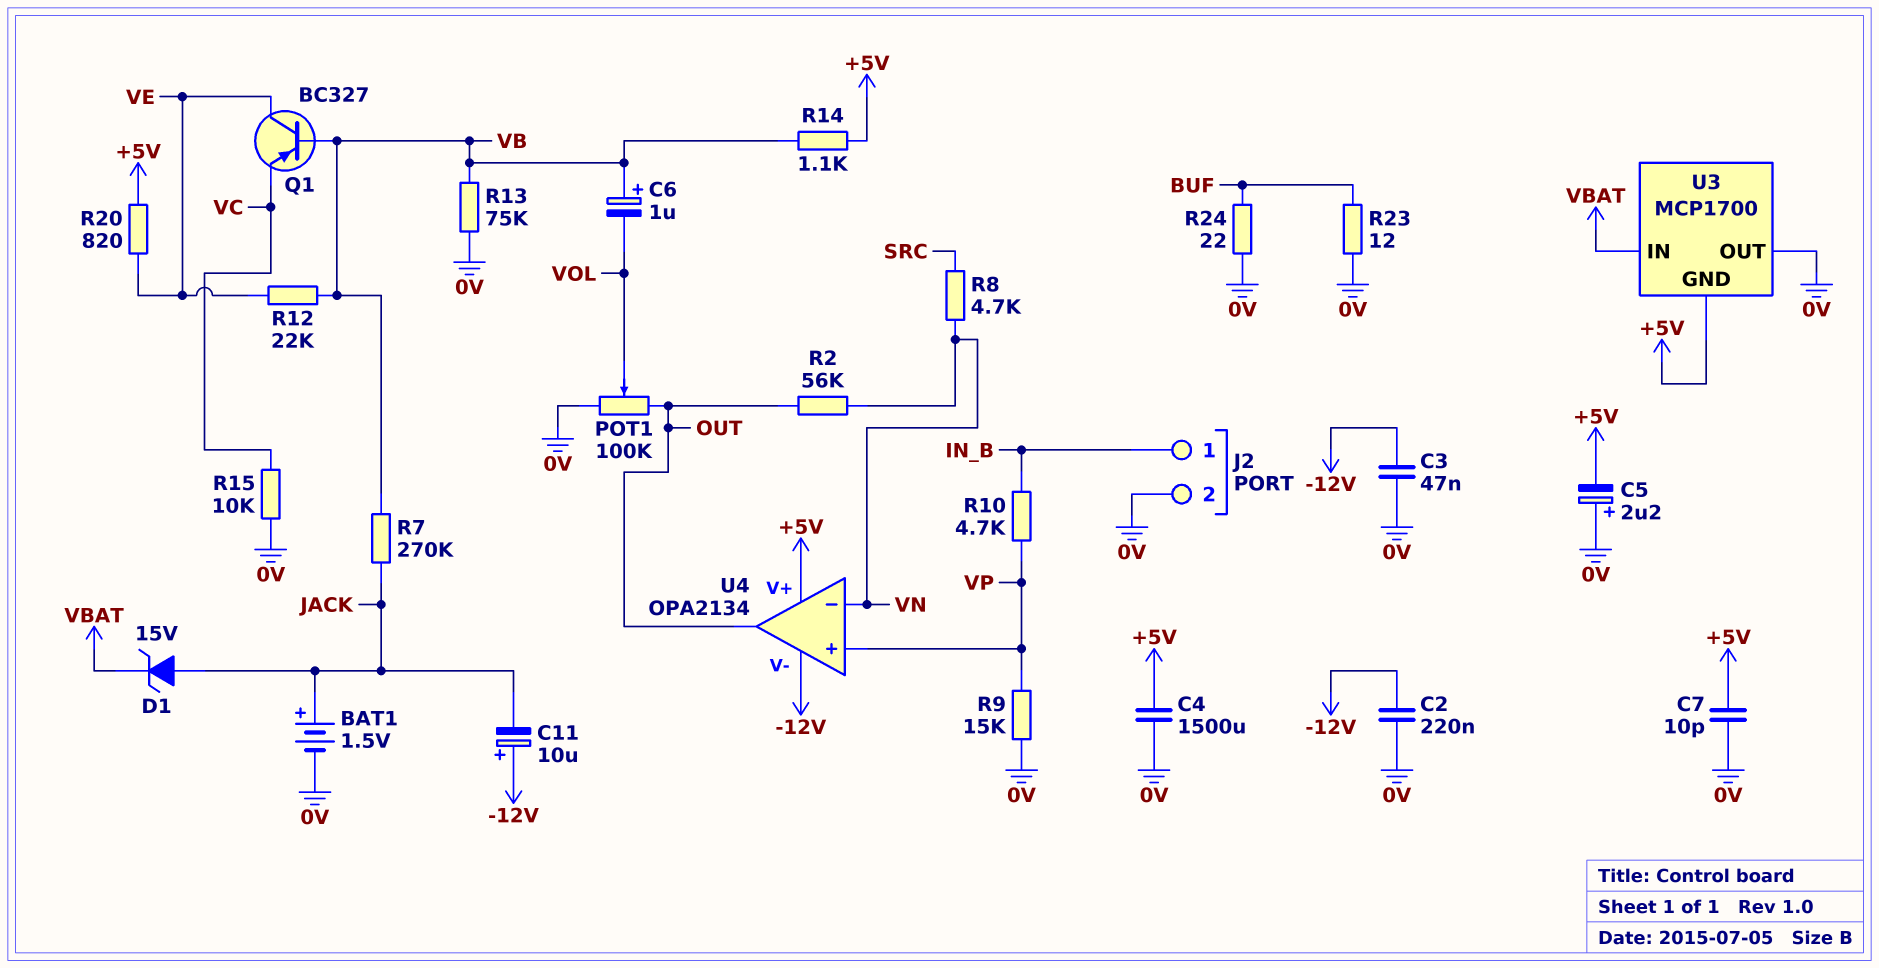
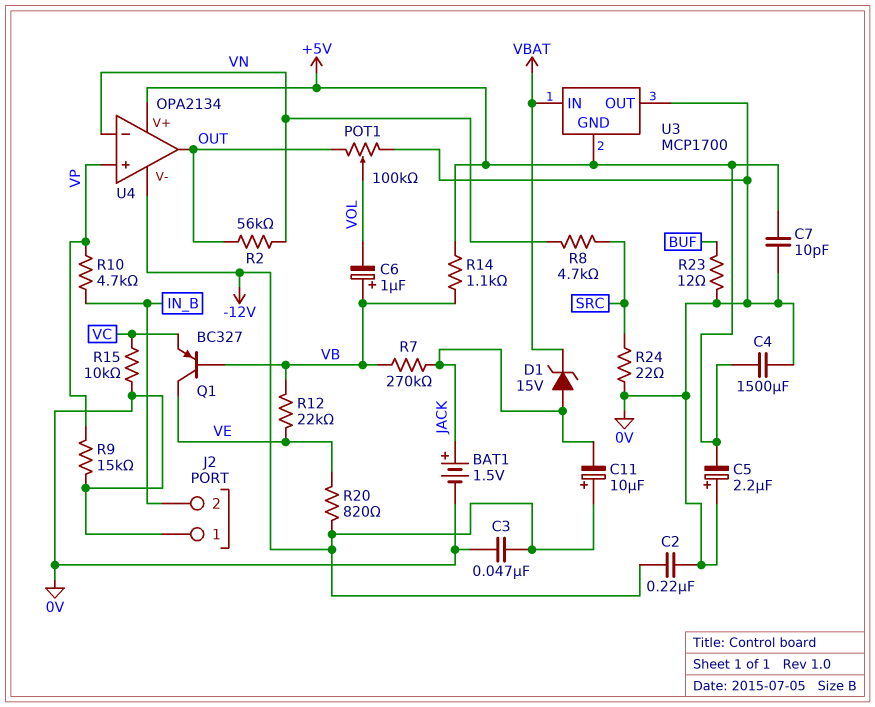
J2 pin 1: IN_B -> 0V
J2 pin 2: 0V -> IN_B
R13: 75k (0V, VB) -> none
R20: 820 (+5V, VE) -> 820 (-12V, VE)
R24: 22 (0V, BUF) -> 22 (0V, SRC)

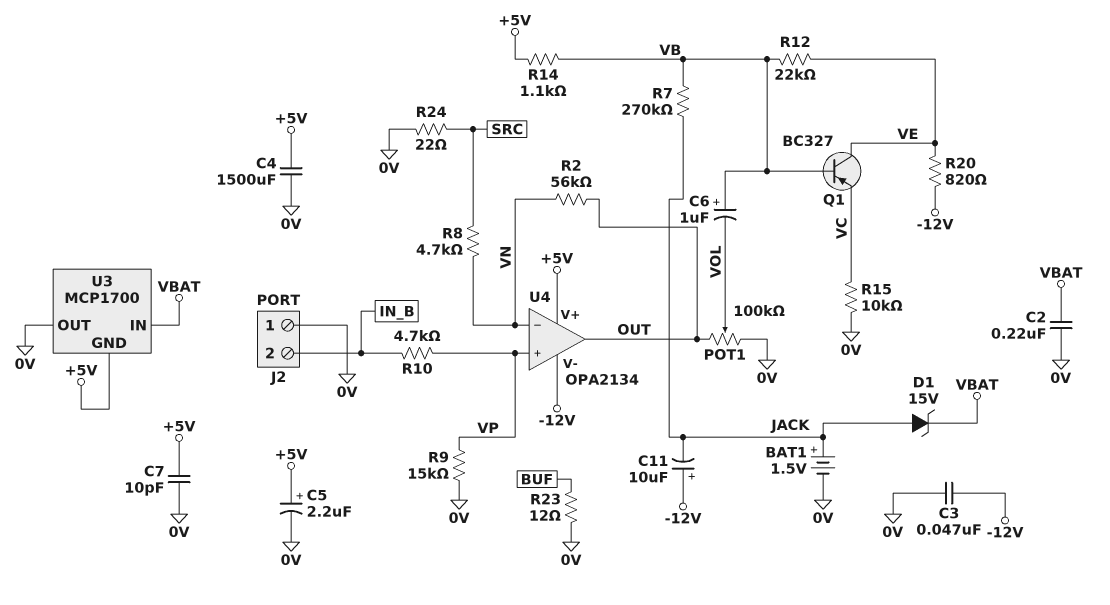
C2: 220nF (-12V, 0V) -> 220nF (0V, VBAT)
C5: 2.2uF (plus 0V, minus +5V) -> 2.2uF (plus +5V, minus 0V)

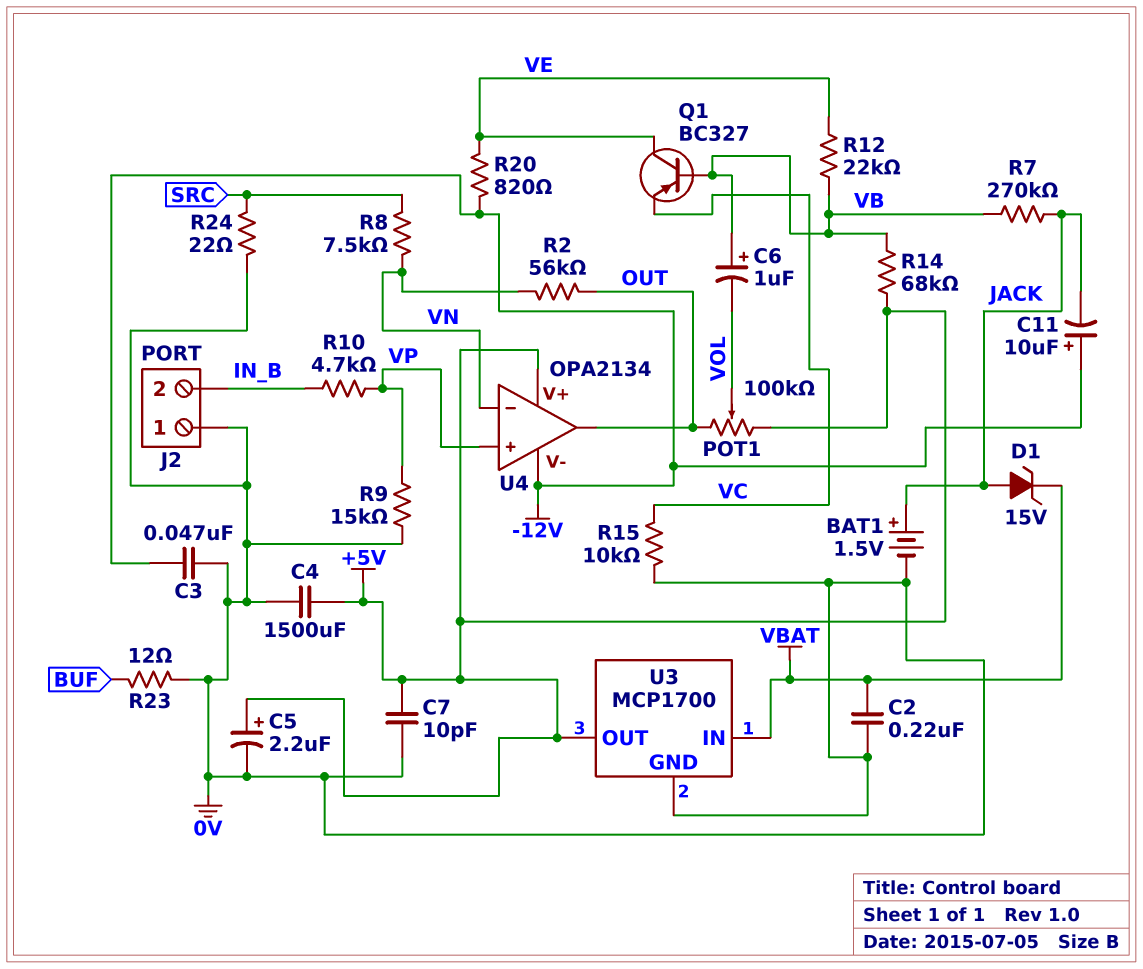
POT1: 100k (0V, OUT, wiper VOL) -> 100k (+5V, OUT, wiper VOL)
R8: 4.7k (SRC, VN) -> 7.5k (SRC, VN)
R14: 1.1k (+5V, VB) -> 68k (+5V, VB)
U3 pin GND: +5V -> 0V
U3 pin OUT: 0V -> +5V

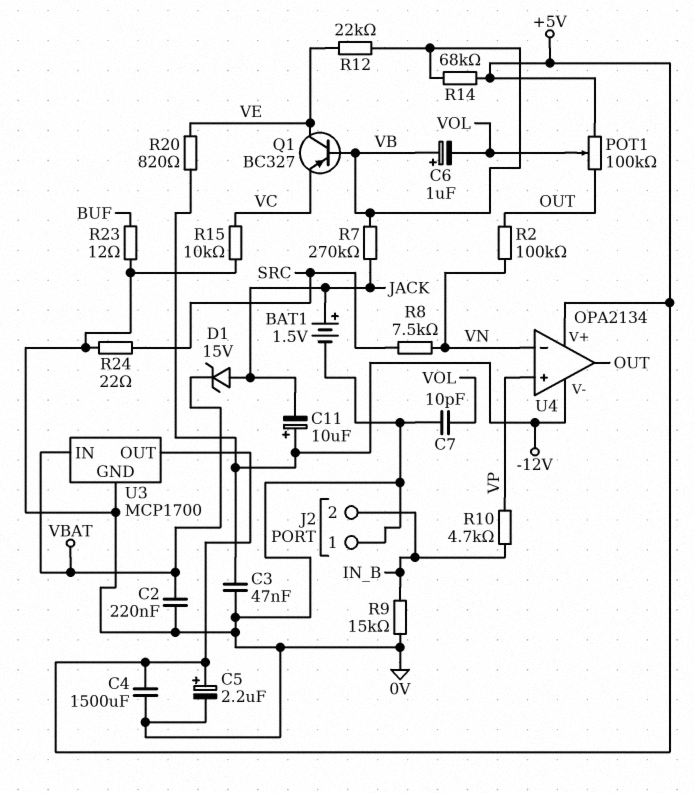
C7: 10pF (+5V, 0V) -> 10pF (0V, VOL)
R2: 56k (OUT, VN) -> 100k (OUT, VN)
R9: 15k (0V, VP) -> 15k (0V, IN_B)

